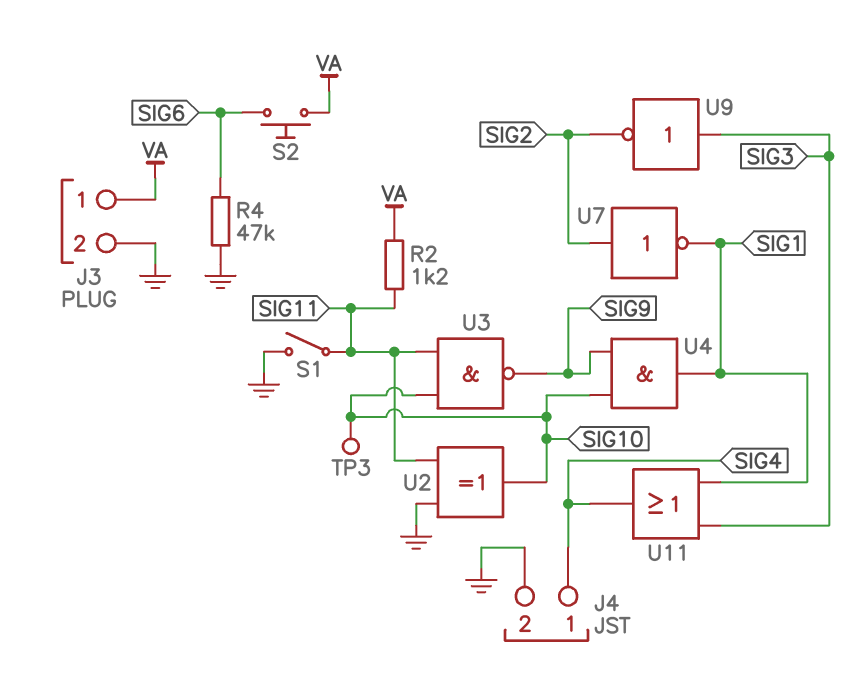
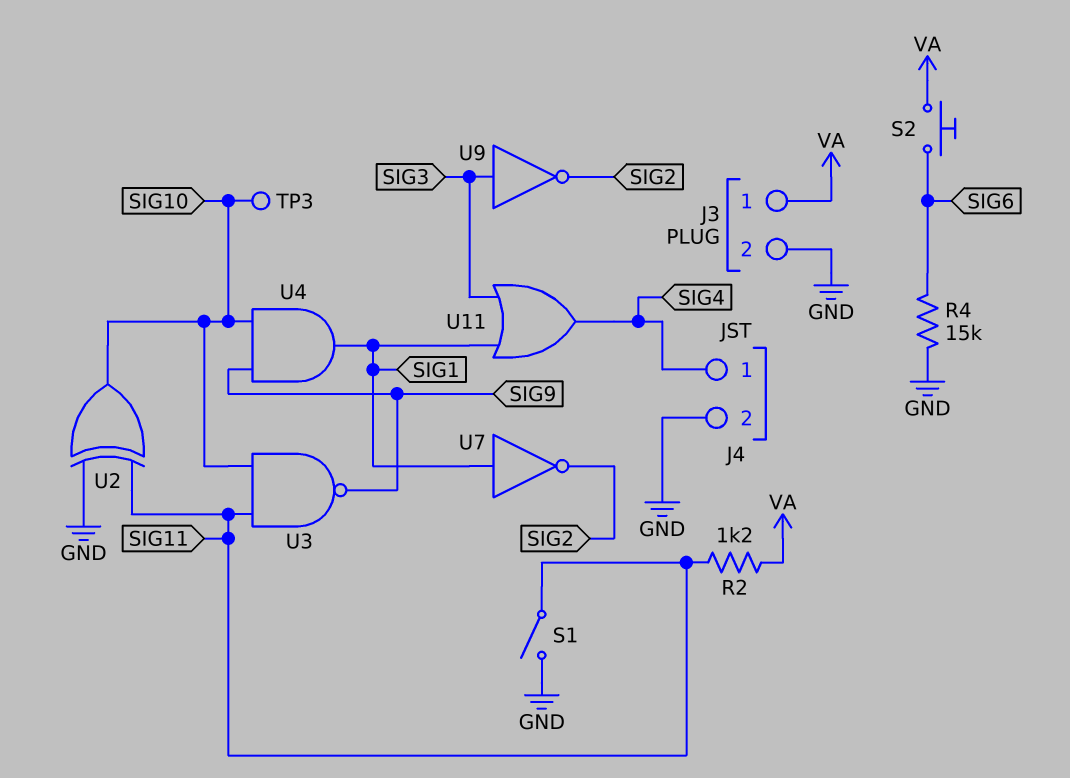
R4: 47k (GND, SIG6) -> 15k (GND, SIG6)
U7: NOT (in SIG2, out SIG1) -> NOT (in SIG1, out SIG2)

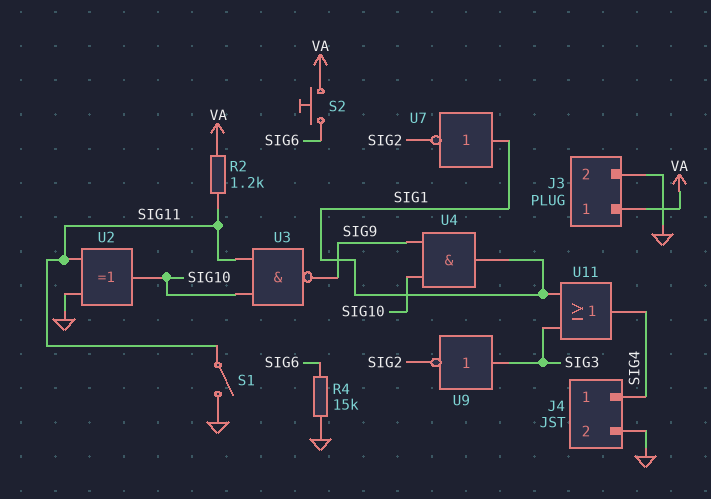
TP3: test point (SIG10) -> none

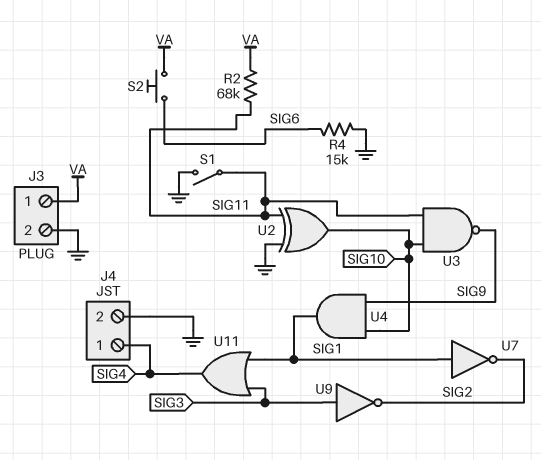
R2: 1.2k (SIG11, VA) -> 68k (SIG11, VA)

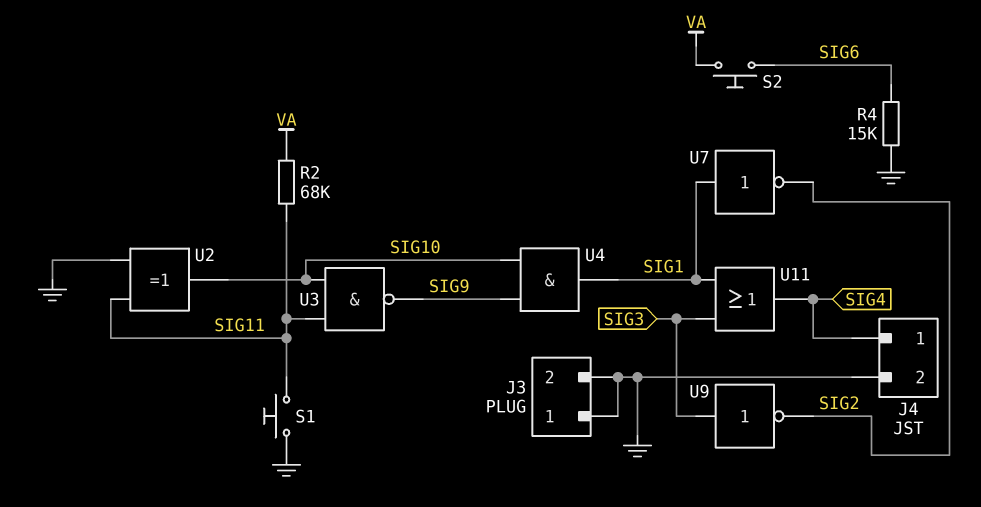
J3 pin 1: VA -> GND
S1: switch (GND, SIG11) -> button (GND, SIG11)

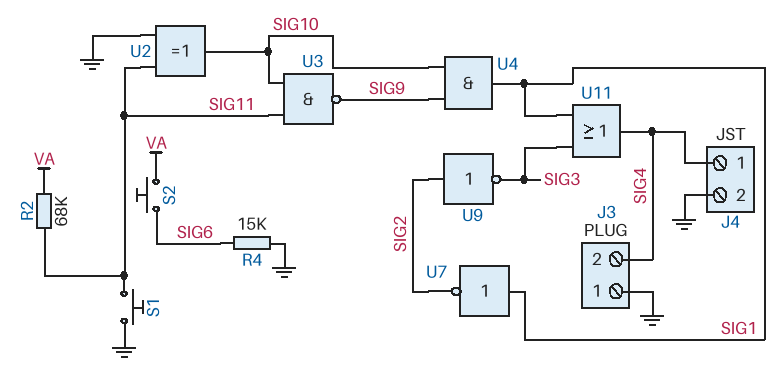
J3 pin 2: GND -> SIG4
U9: NOT (in SIG3, out SIG2) -> NOT (in SIG2, out SIG3)

